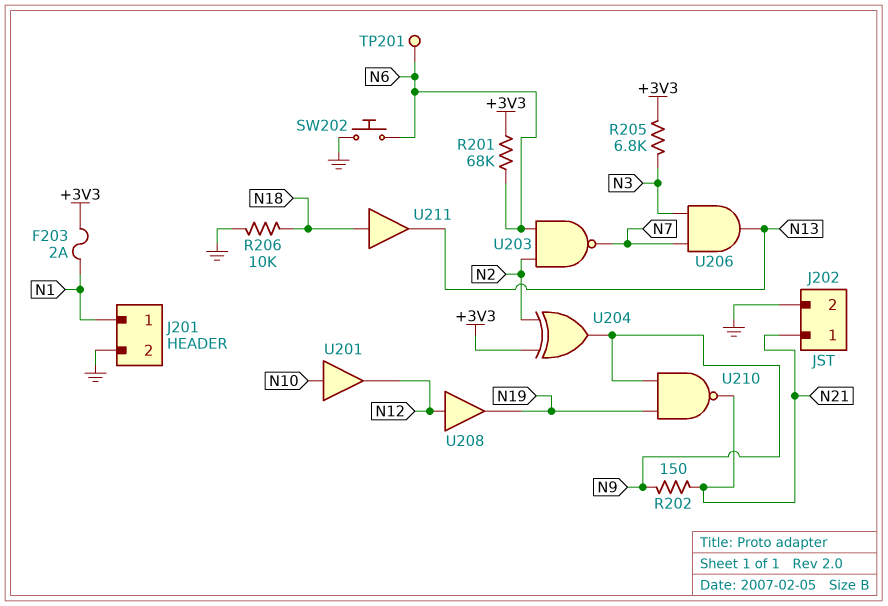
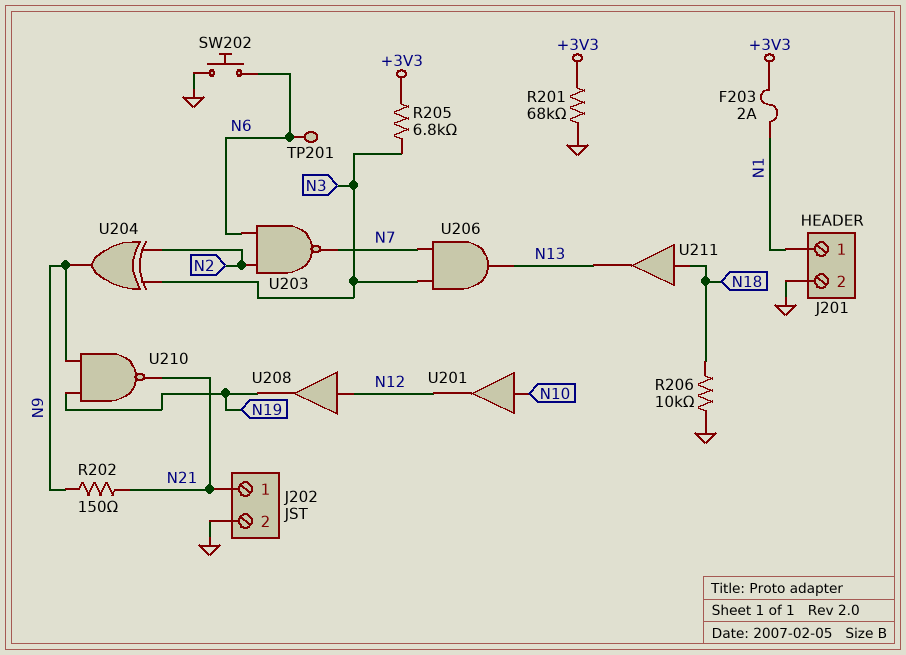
R201: 68k (+3V3, N6) -> 68k (+3V3, GND)
U204: XOR (in +3V3, in N2, out N9) -> XOR (in N2, in N3, out N9)

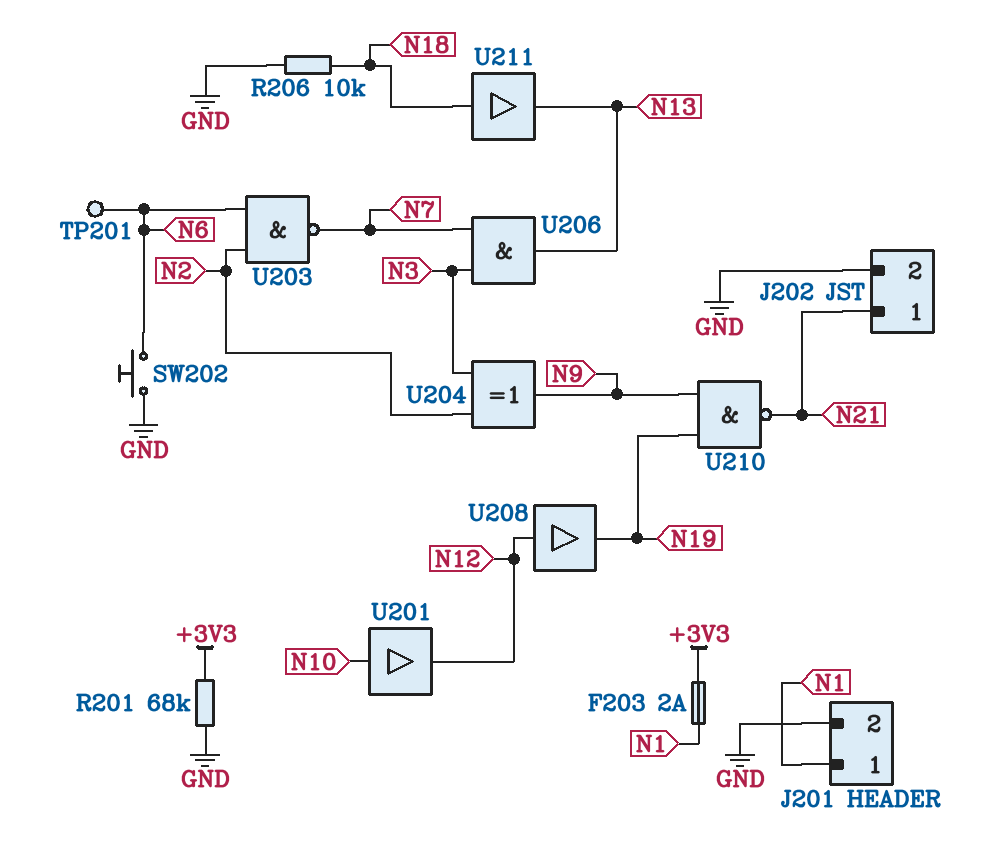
R202: 150 (N9, N21) -> none
R205: 6.8k (+3V3, N3) -> none

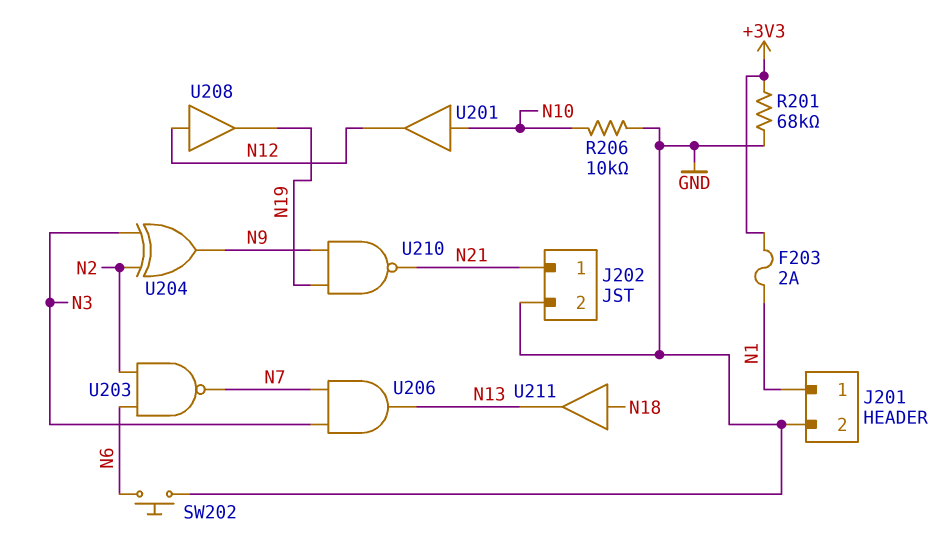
R206: 10k (GND, N18) -> 10k (GND, N10)
TP201: test point (N6) -> none

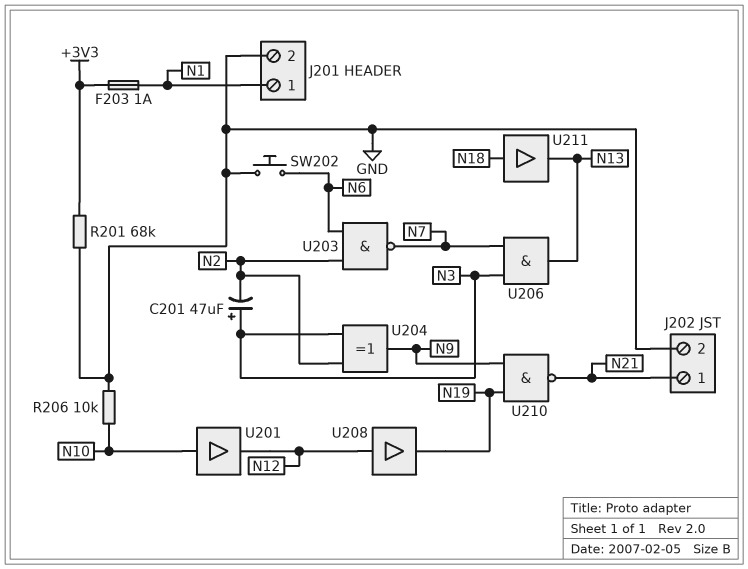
C201: none -> 47uF (plus N3, minus N2)
F203: 2A (+3V3, N1) -> 1A (+3V3, N1)

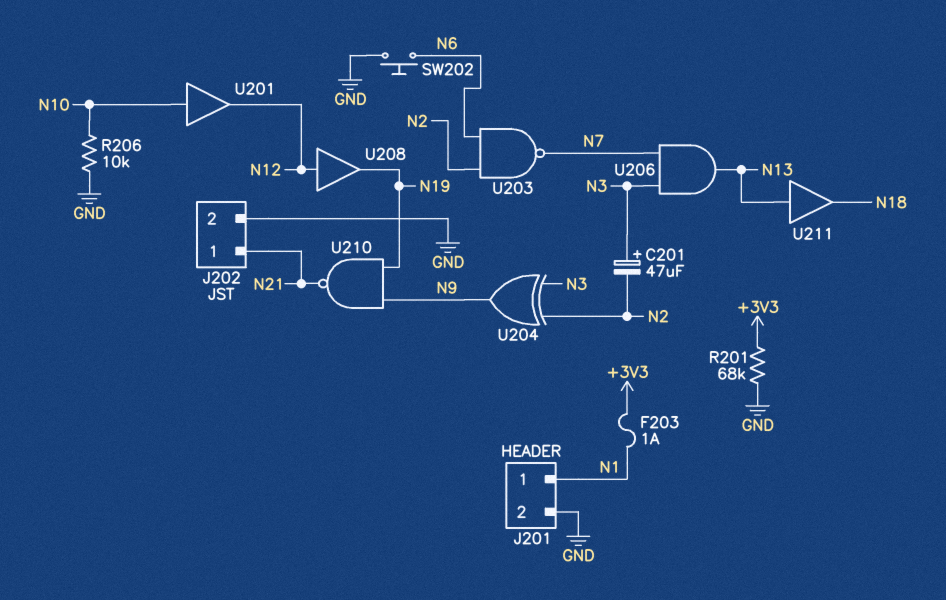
U211: buffer (in N18, out N13) -> buffer (in N13, out N18)

